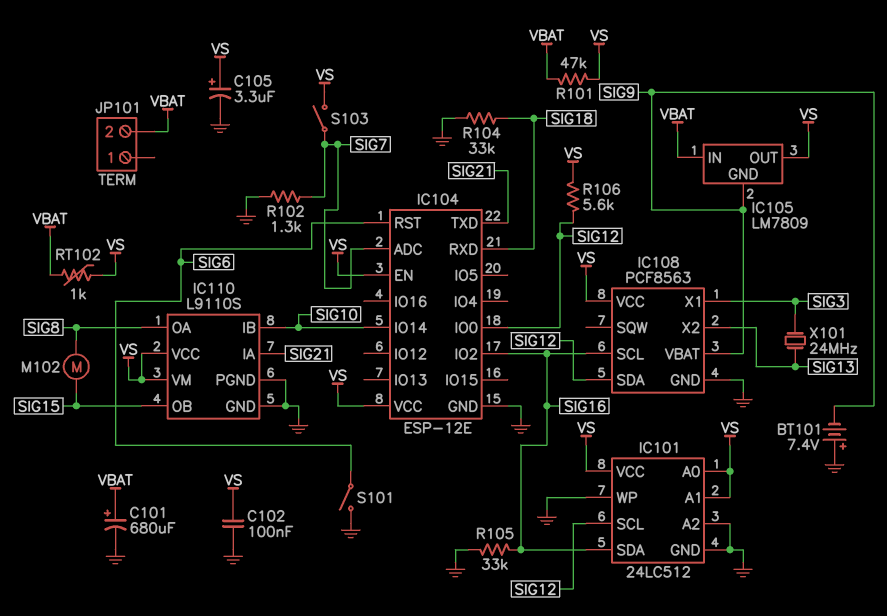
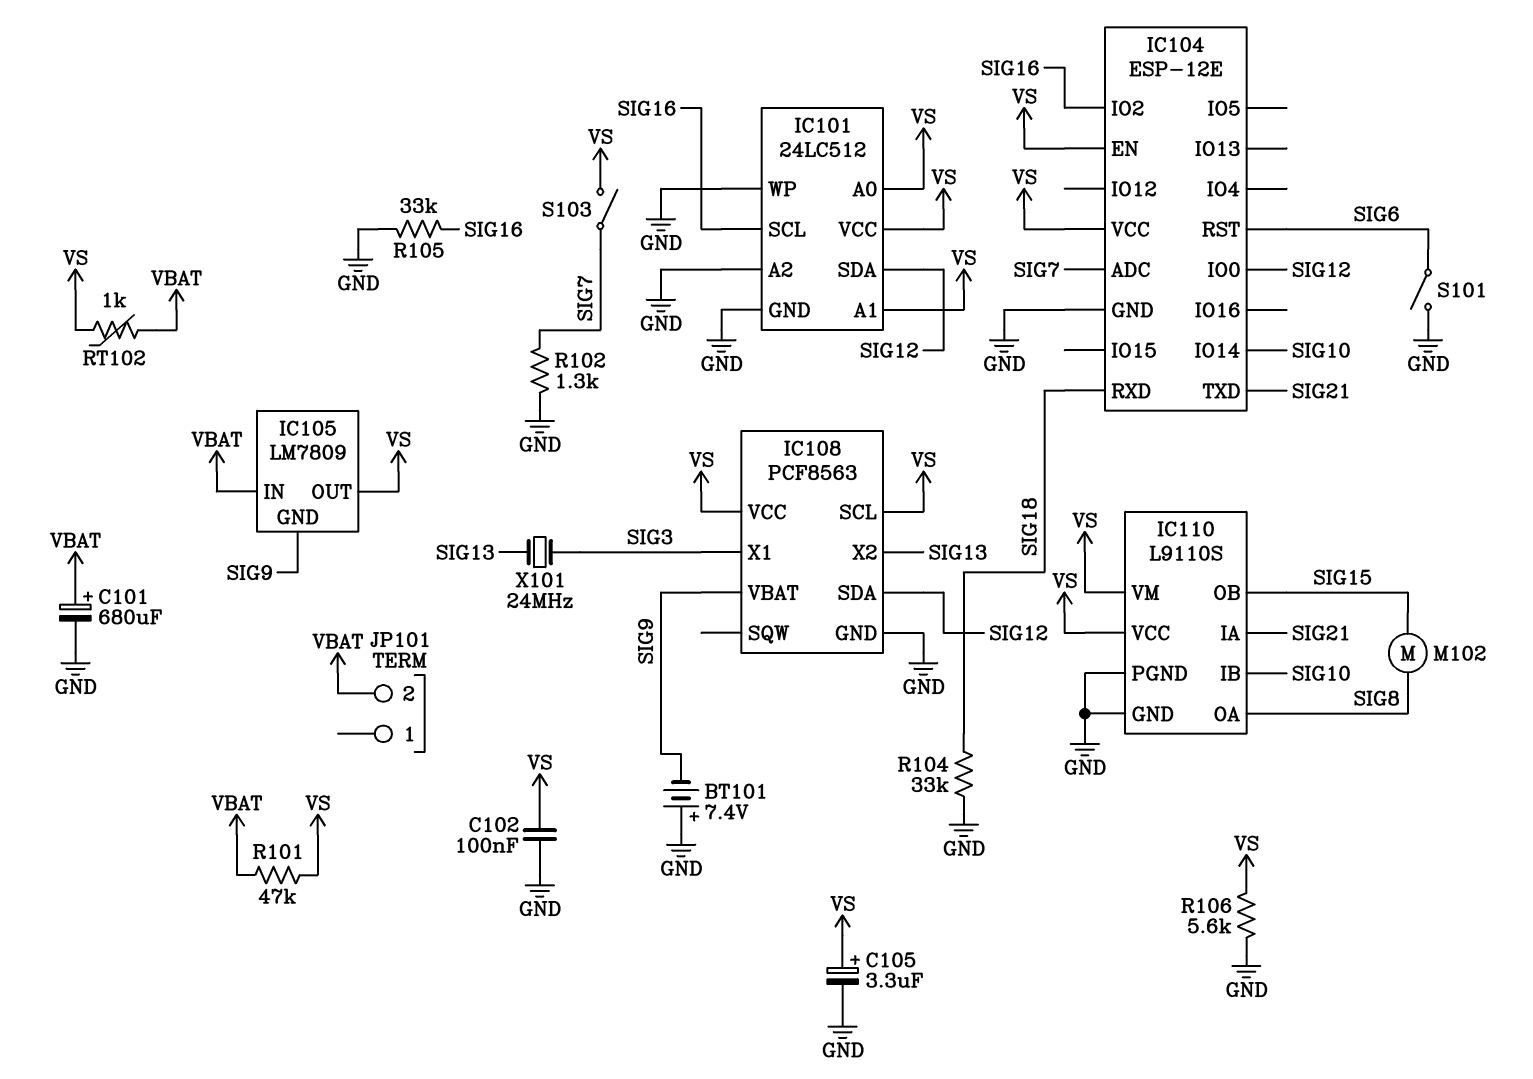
IC101 pin SCL: SIG12 -> SIG16
IC101 pin SDA: SIG16 -> SIG12
IC108 pin SCL: SIG16 -> VS
R106: 5.6k (SIG12, VS) -> 5.6k (GND, VS)

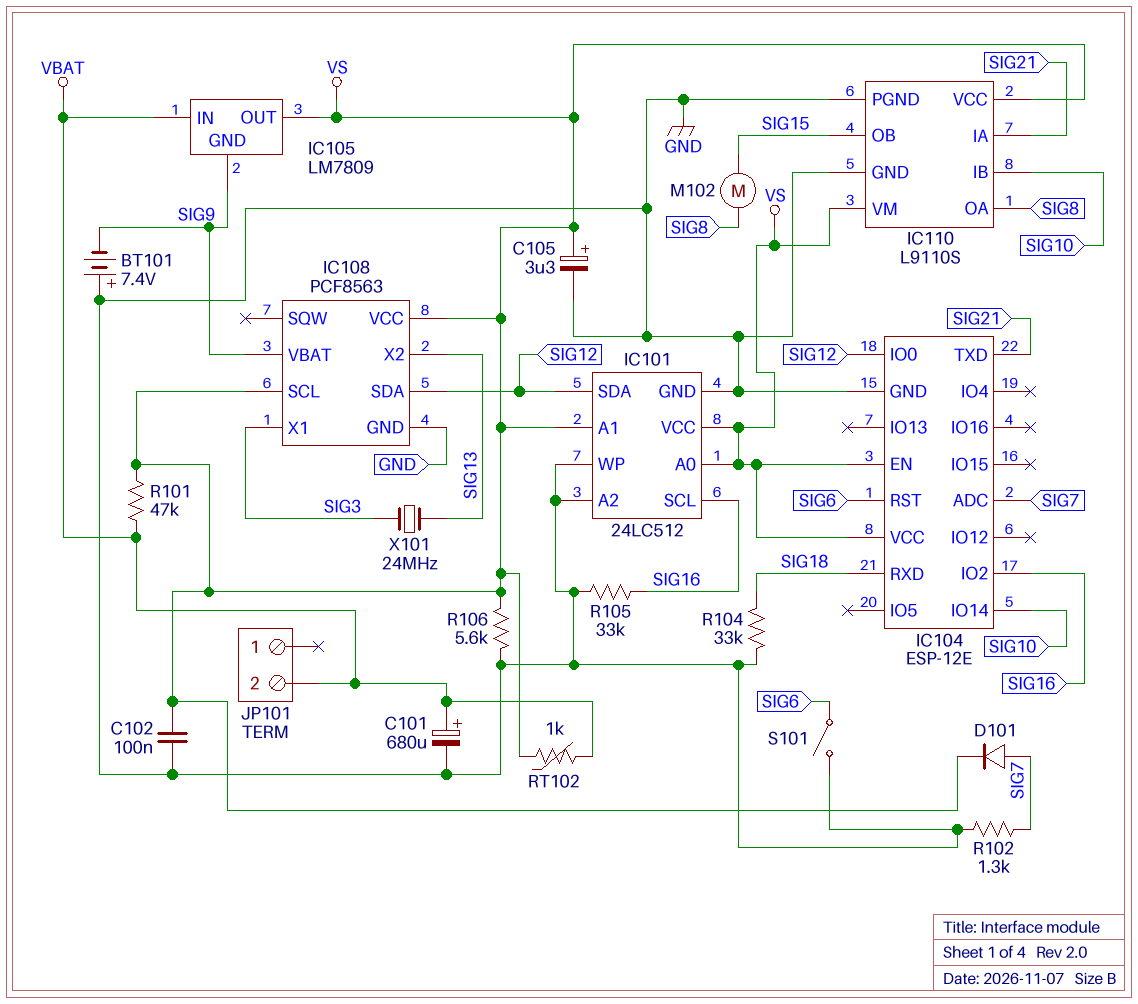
D101: none -> diode (A SIG7, K VS)
S103: switch (SIG7, VS) -> none

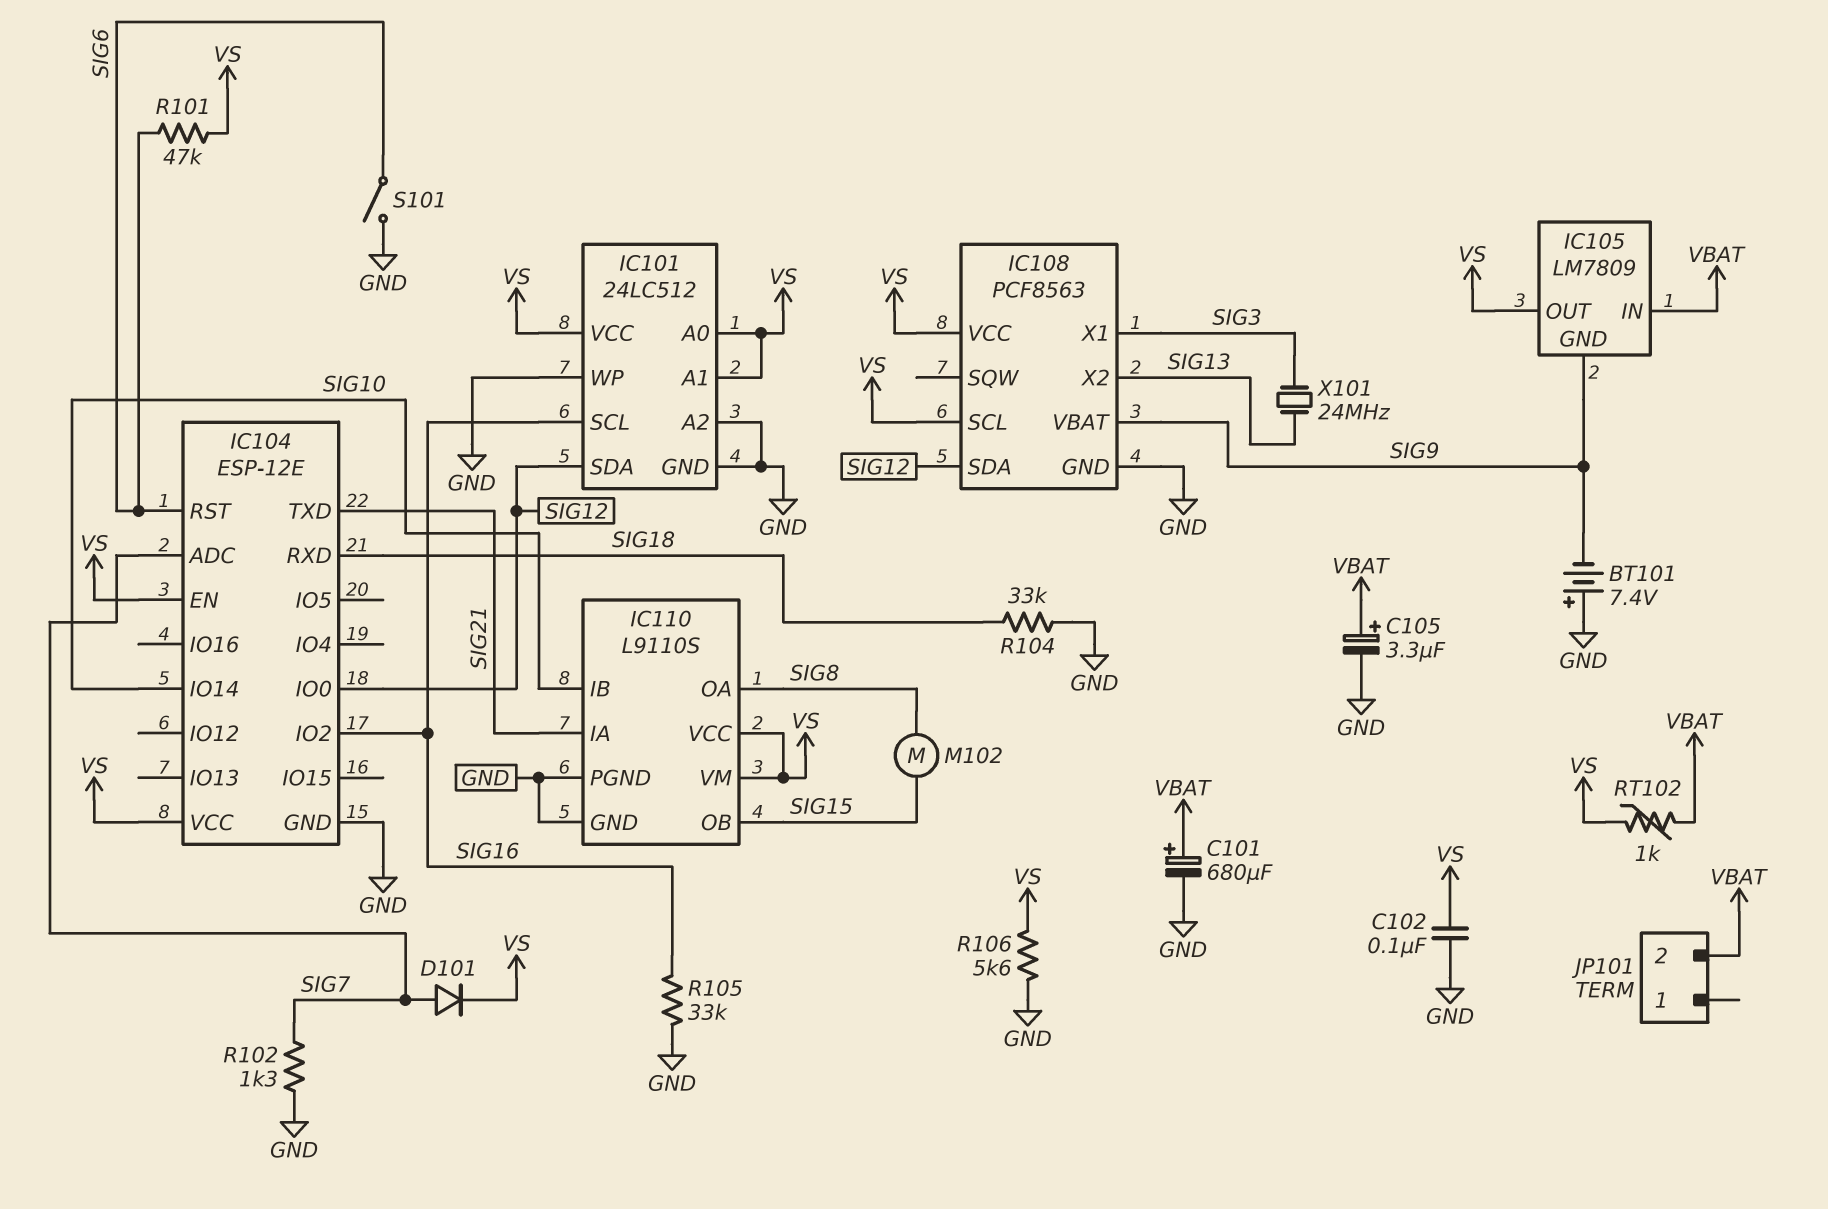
C105: 3.3uF (plus VS, minus GND) -> 3.3uF (plus VBAT, minus GND)
R101: 47k (VBAT, VS) -> 47k (SIG6, VS)

